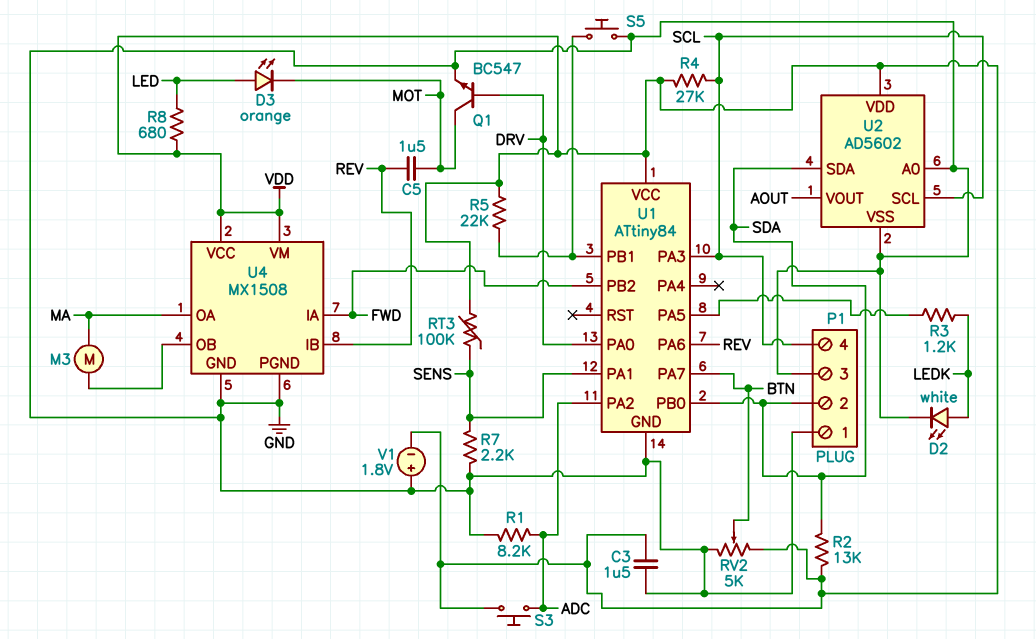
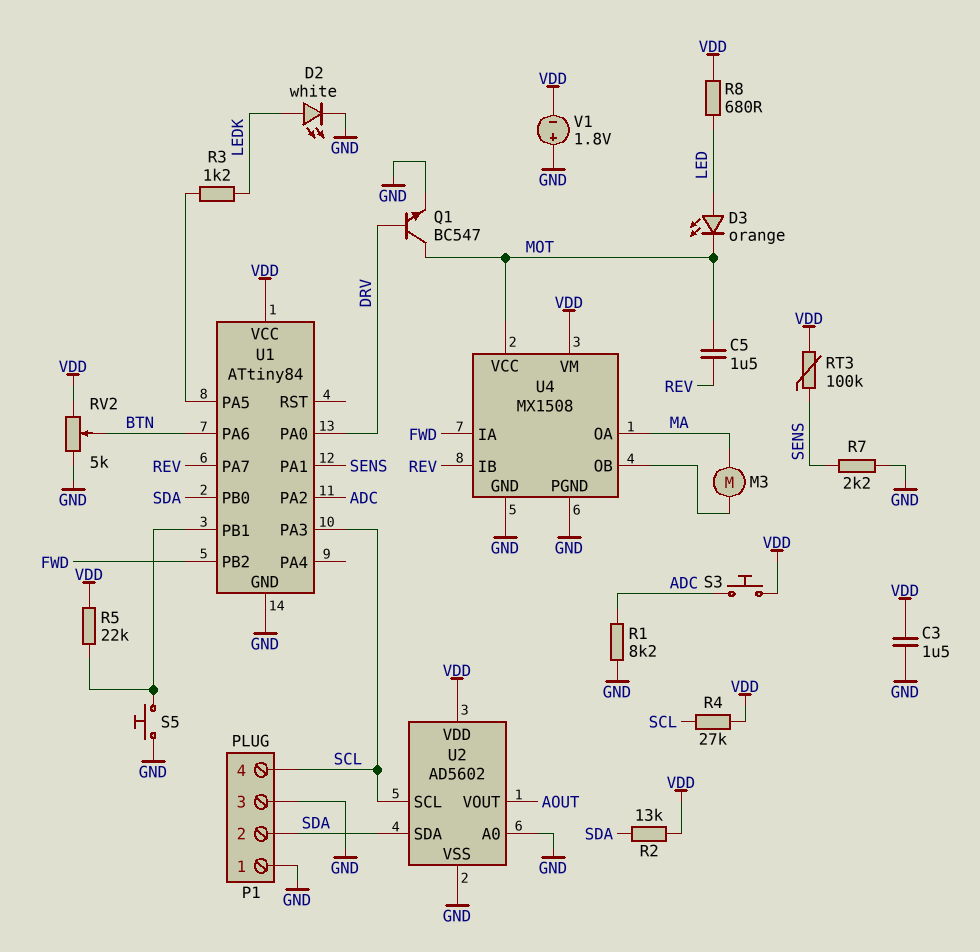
U1 pin PA6: REV -> BTN
U1 pin PA7: BTN -> REV
U4 pin VCC: VDD -> MOT

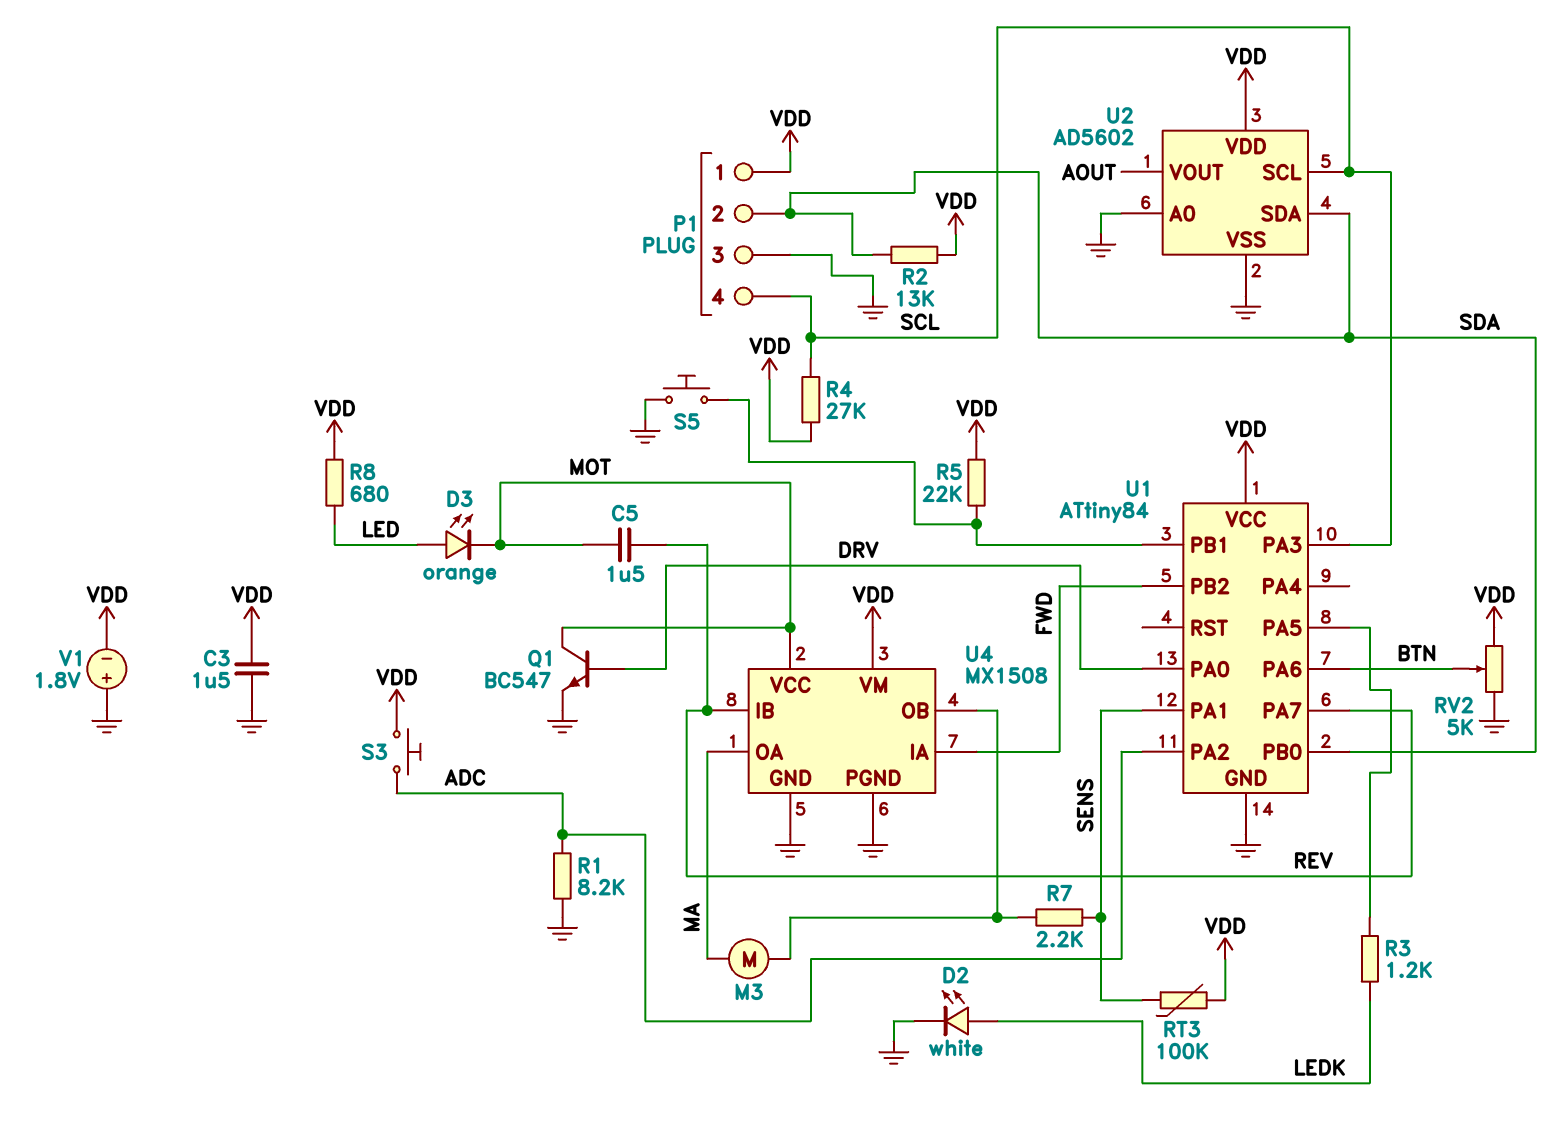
P1 pin 1: GND -> VDD
R7: 2.2k (GND, SENS) -> 2.2k (SENS, U4/OB)

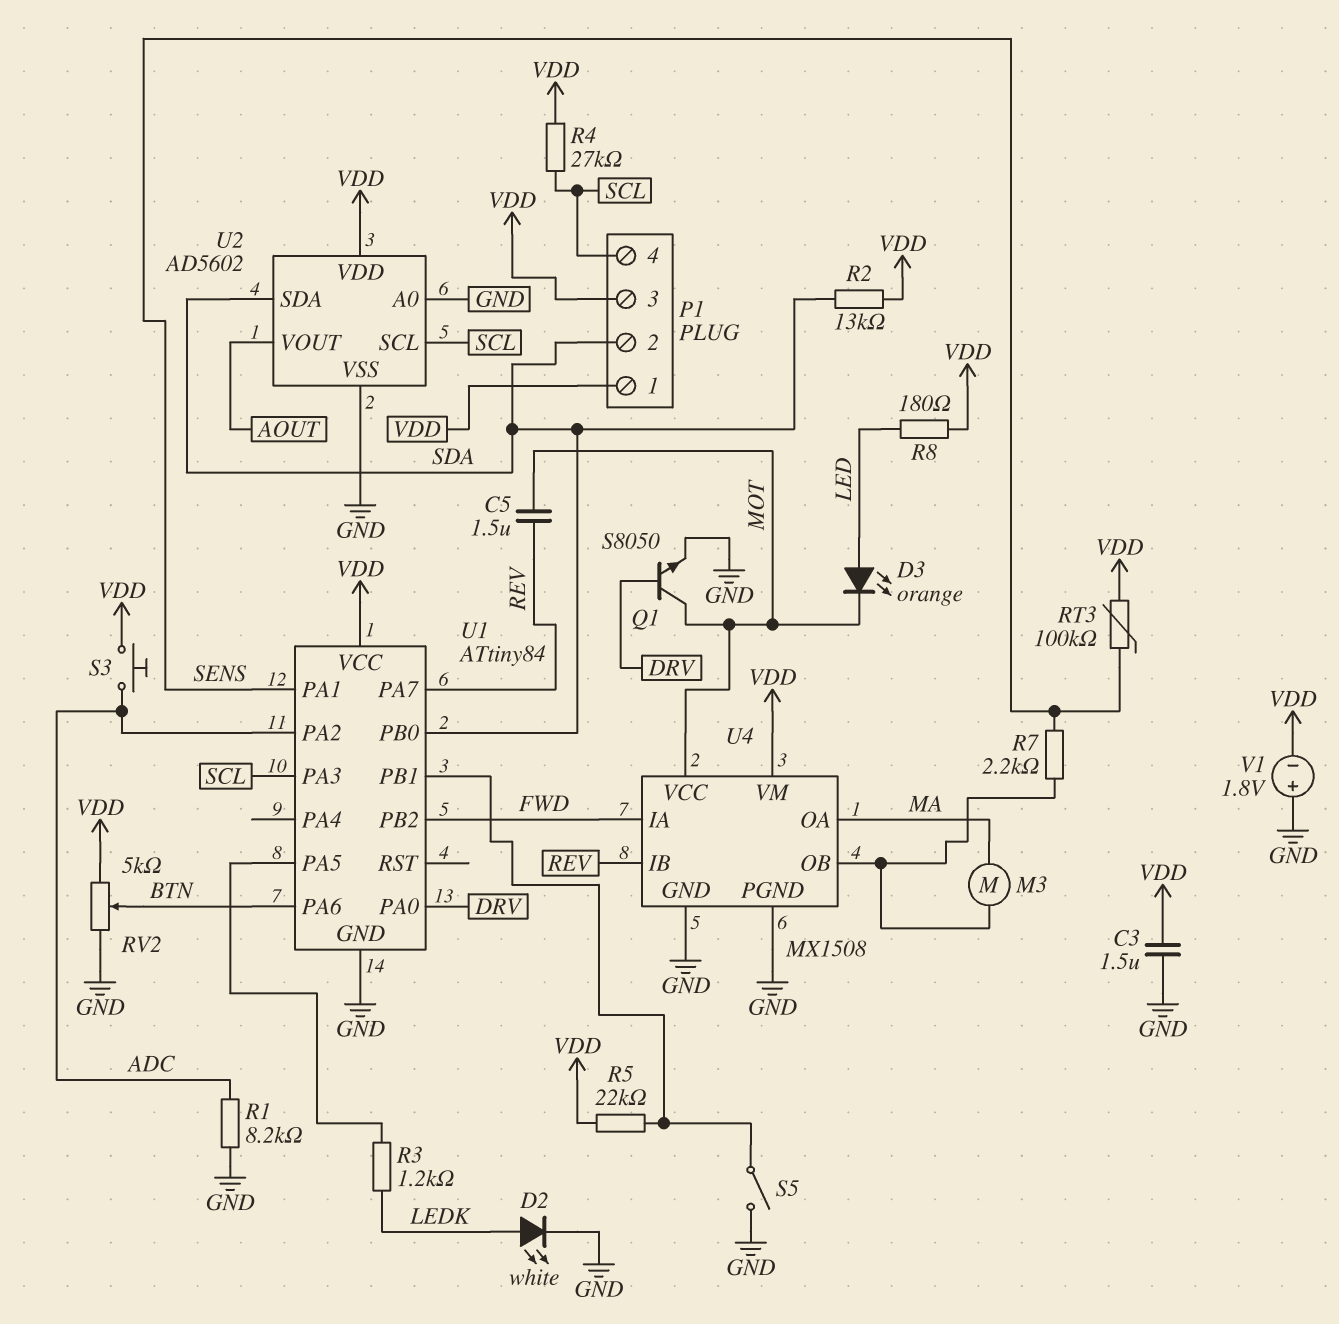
P1 pin 3: GND -> VDD
Q1: NPN BC547 (B DRV, C MOT, E GND) -> NPN S8050 (B DRV, C MOT, E GND)
R8: 680 (LED, VDD) -> 180 (LED, VDD)
S5: button (GND, U1/PB1) -> switch (GND, U1/PB1)

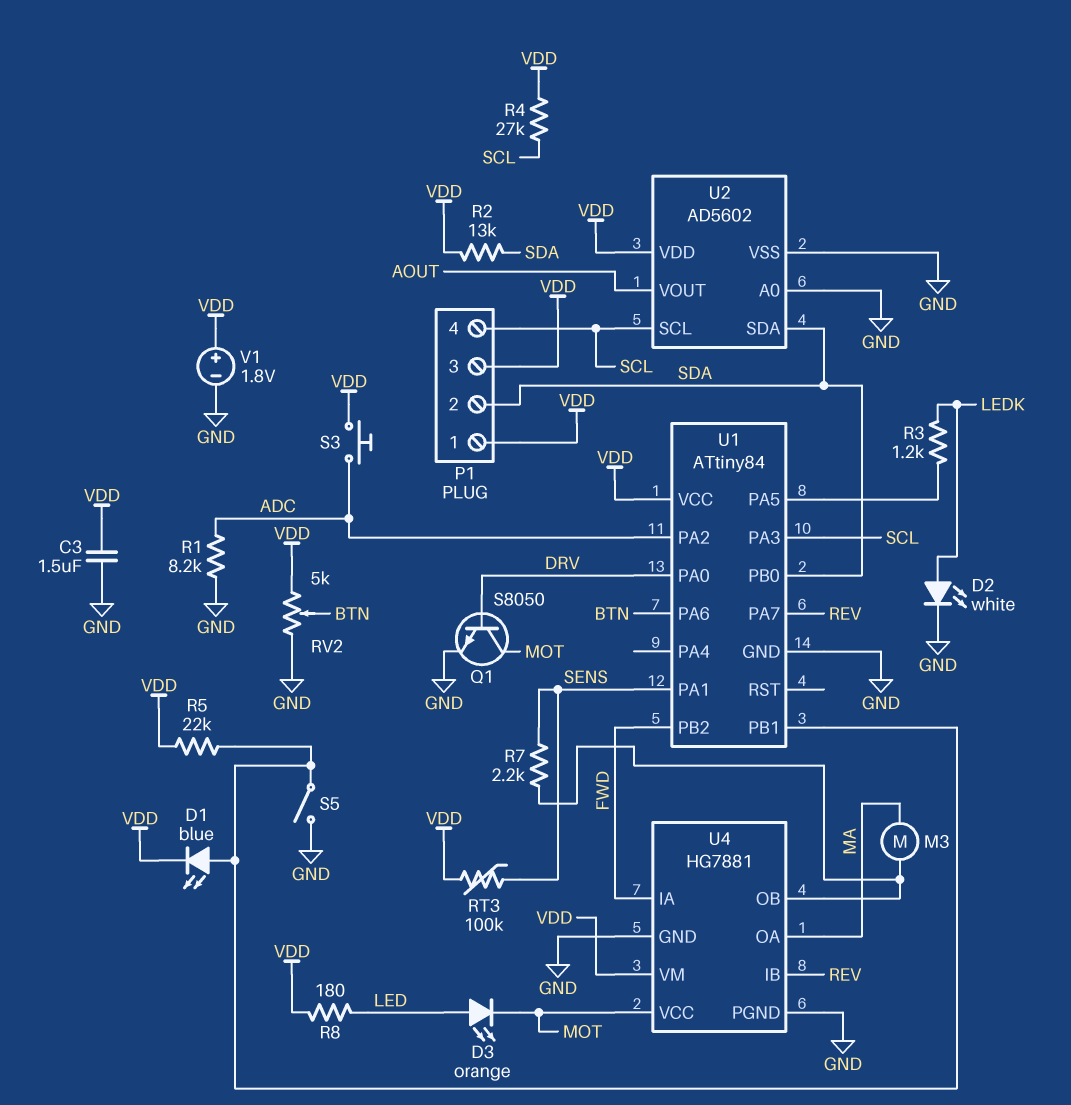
C5: 1.5uF (MOT, REV) -> none
D1: none -> LED blue (A U1/PB1, K VDD)
U4: MX1508 -> HG7881
V1: 1.8V (plus GND, minus VDD) -> 1.8V (plus VDD, minus GND)

